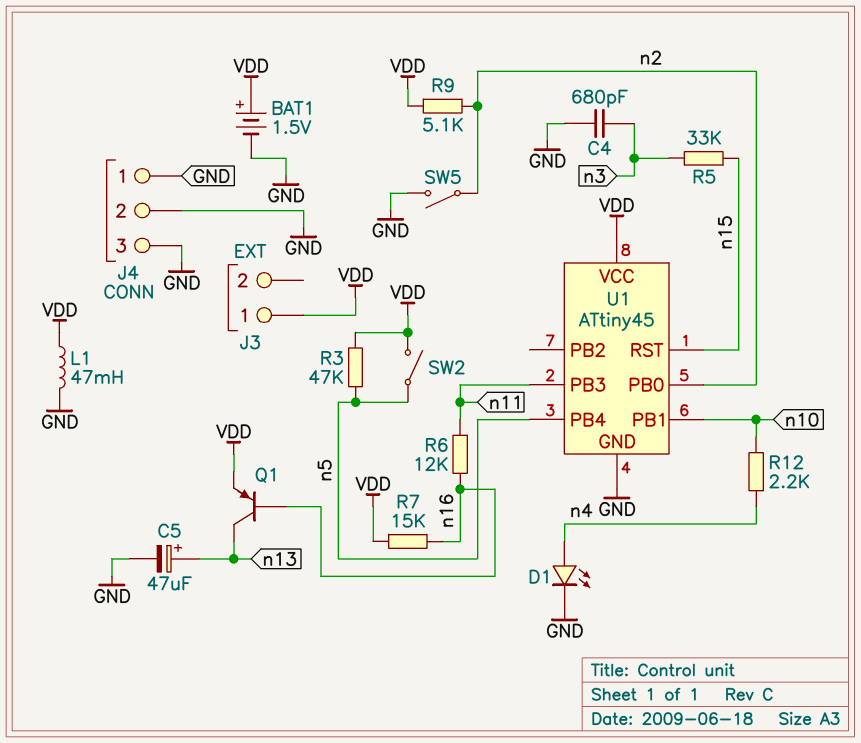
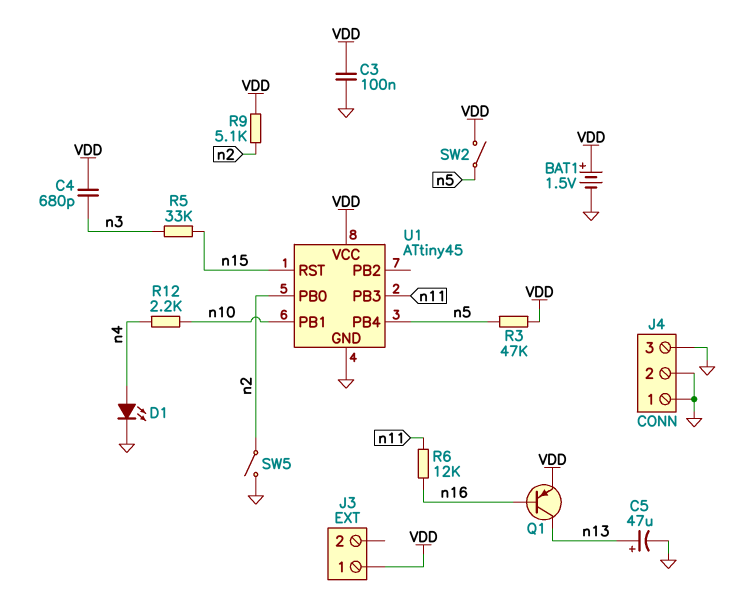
C3: none -> 100nF (GND, VDD)
C4: 680pF (GND, n3) -> 680pF (VDD, n3)
L1: 47mH (GND, VDD) -> none
R7: 15k (VDD, n16) -> none

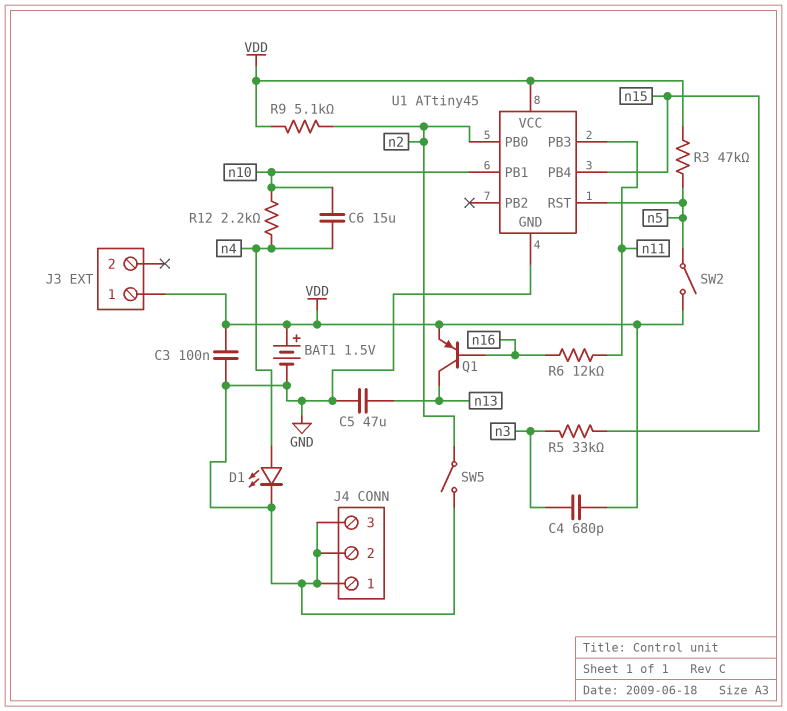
C5: 47uF (plus n13, minus GND) -> 47uF (GND, n13)
C6: none -> 15uF (n4, n10)
U1 pin PB4: n5 -> n15
U1 pin RST: n15 -> n5

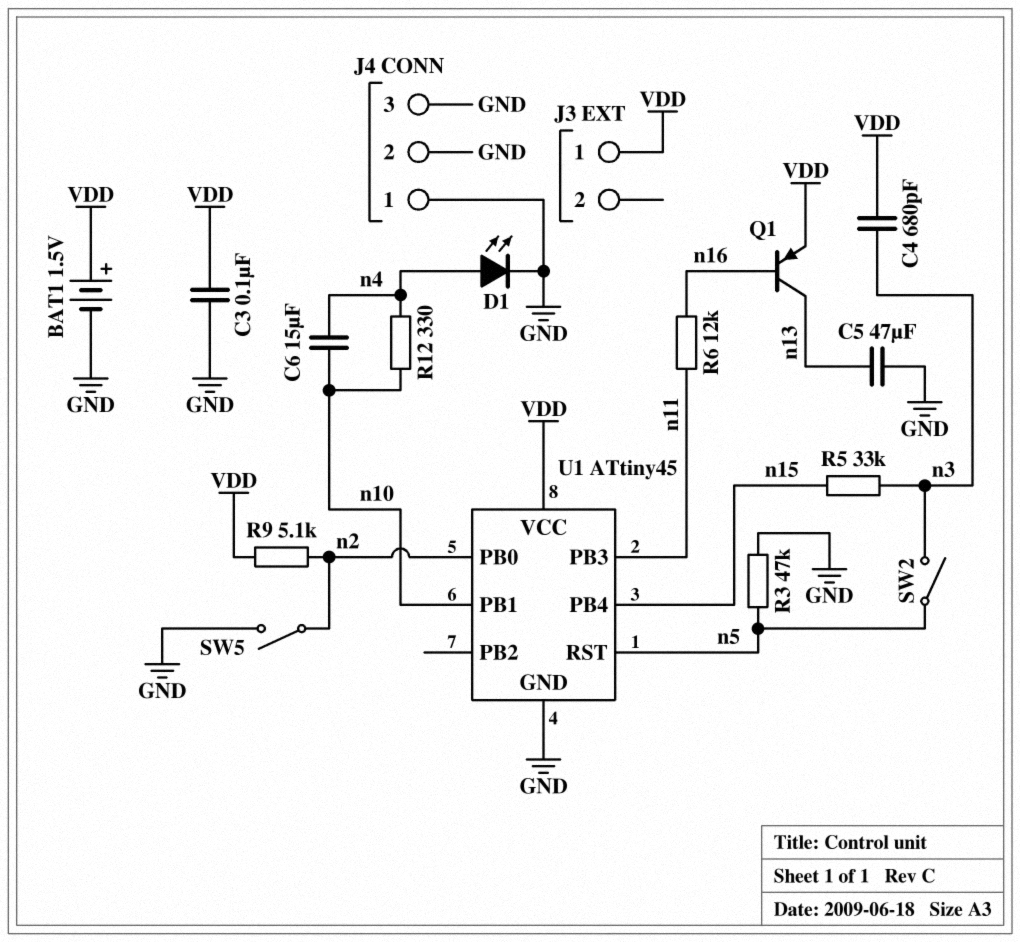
R3: 47k (VDD, n5) -> 47k (GND, n5)
R12: 2.2k (n4, n10) -> 330 (n4, n10)
SW2: switch (VDD, n5) -> switch (n3, n5)

